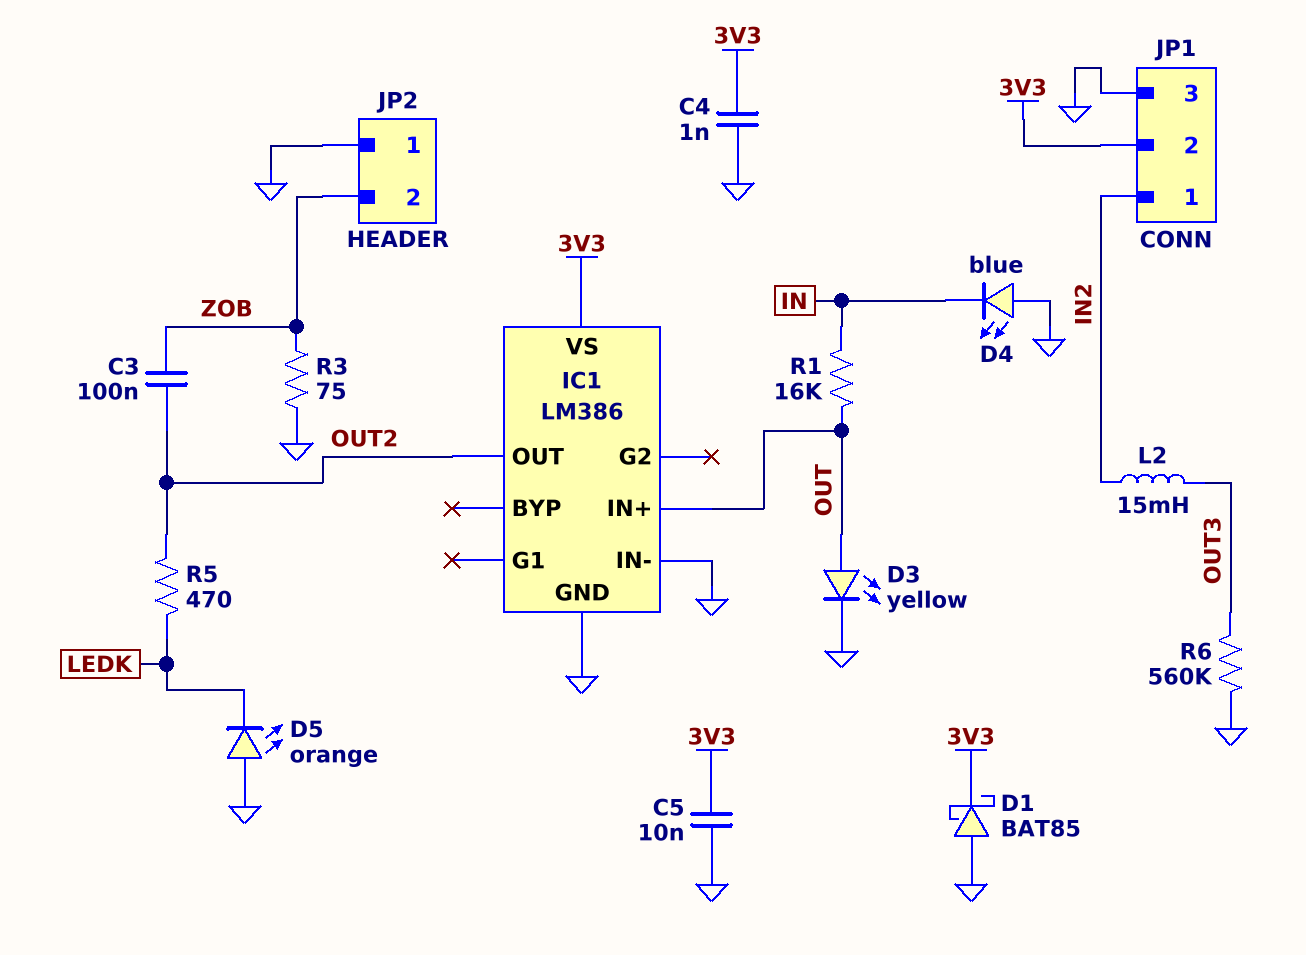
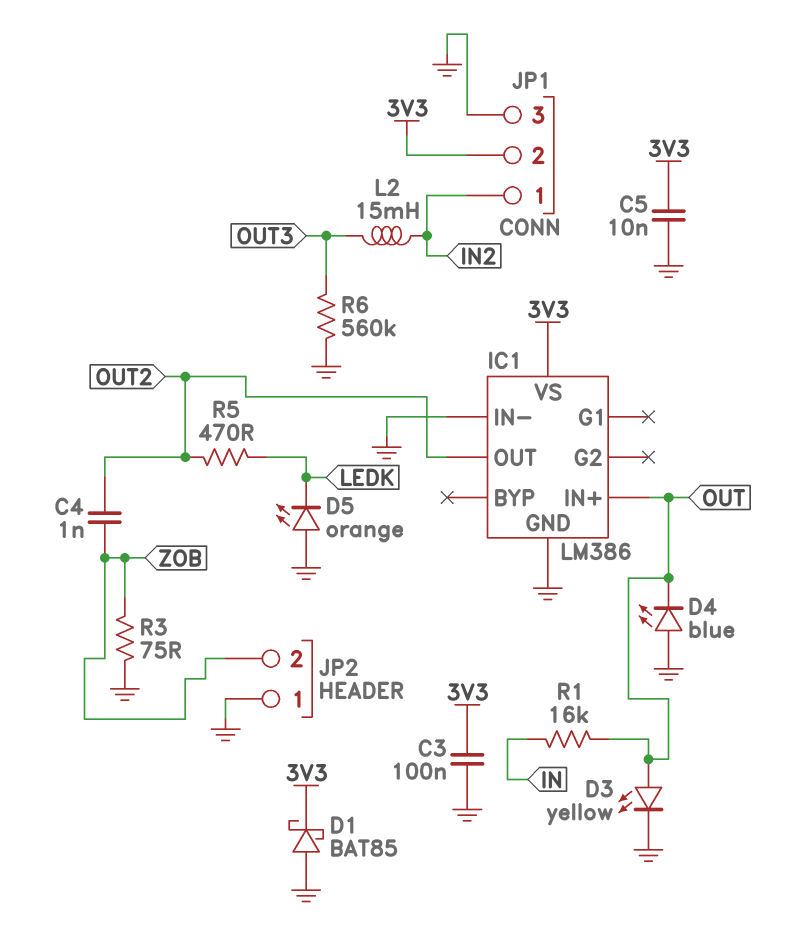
C3: 100nF (OUT2, ZOB) -> 100nF (3V3, GND)
C4: 1nF (3V3, GND) -> 1nF (OUT2, ZOB)
D4: LED blue (A GND, K IN) -> LED blue (A GND, K OUT)

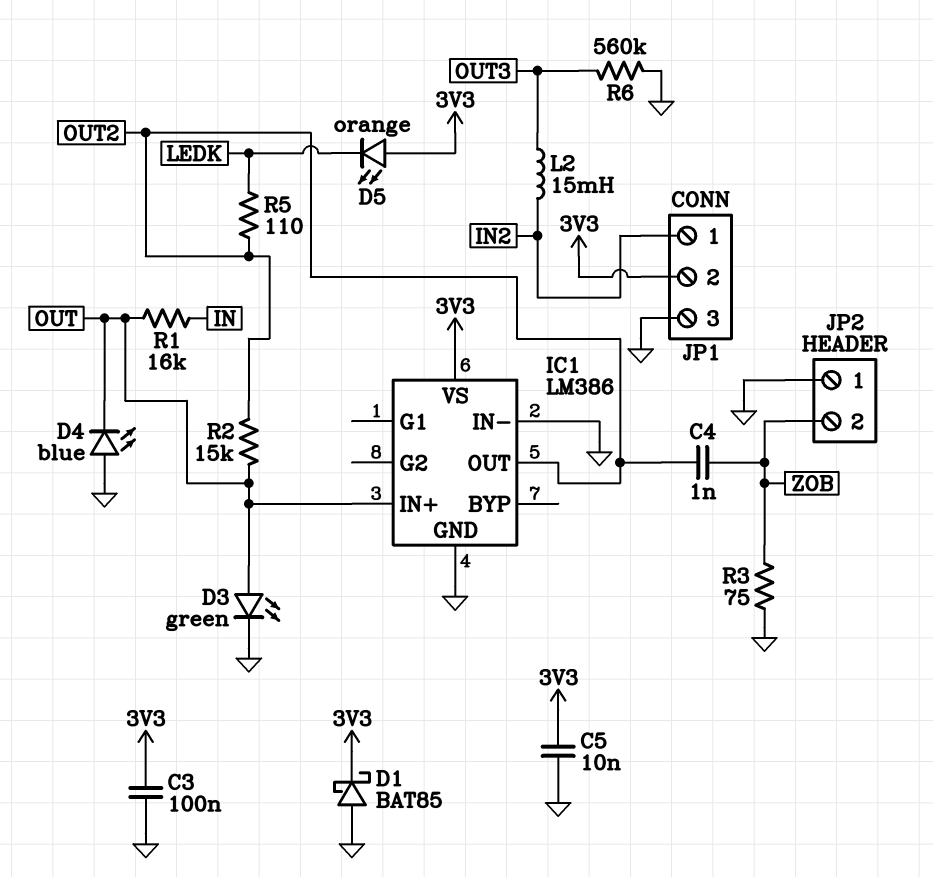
D3: LED yellow (A OUT, K GND) -> LED green (A OUT, K GND)
D5: LED orange (A GND, K LEDK) -> LED orange (A 3V3, K LEDK)
R2: none -> 15k (OUT, OUT2)
R5: 470 (LEDK, OUT2) -> 110 (LEDK, OUT2)

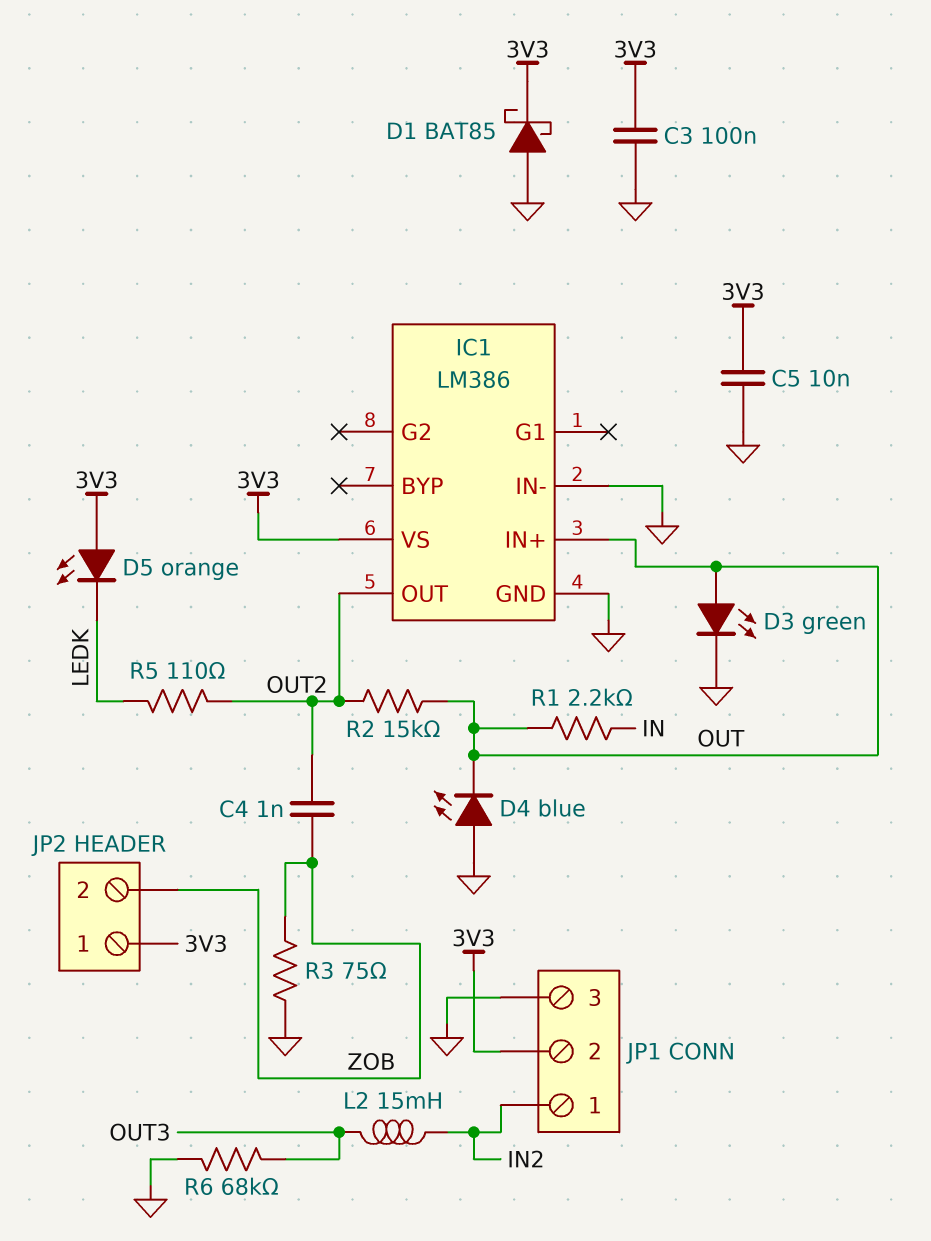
JP2 pin 1: GND -> 3V3
R1: 16k (IN, OUT) -> 2.2k (IN, OUT)
R6: 560k (GND, OUT3) -> 68k (GND, OUT3)

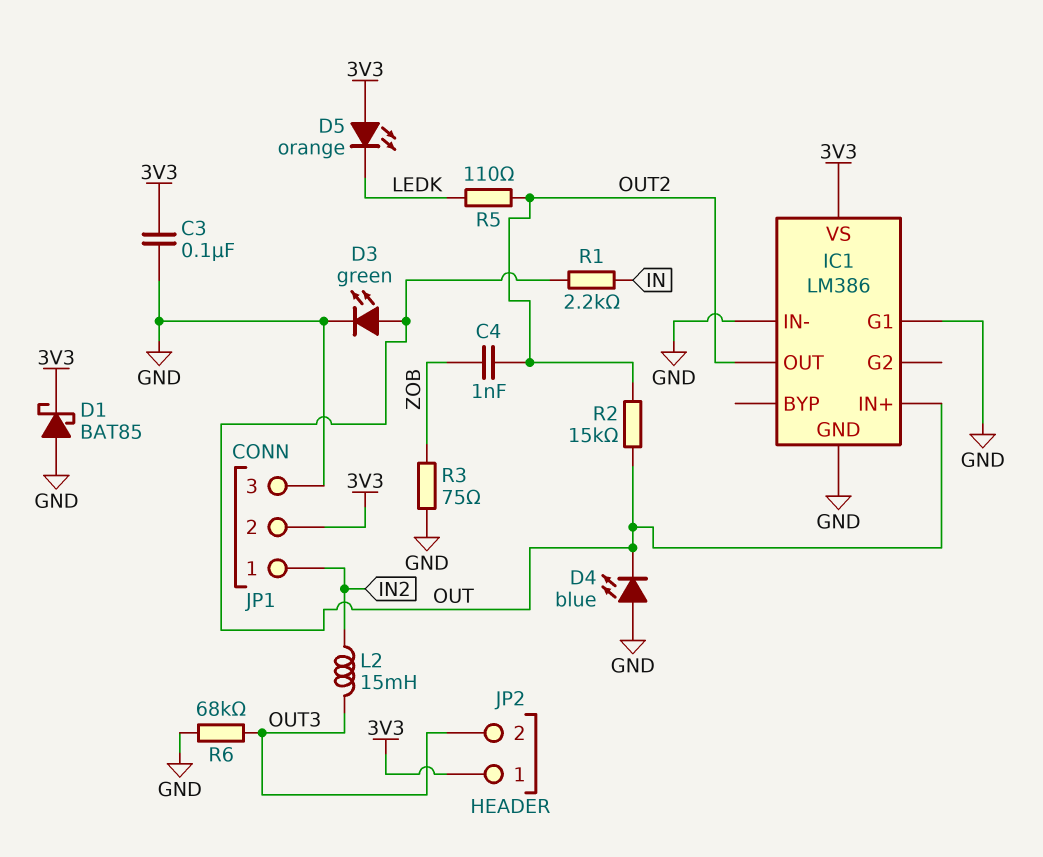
C5: 10nF (3V3, GND) -> none
IC1 pin G1: none -> GND
JP2 pin 2: ZOB -> OUT3

